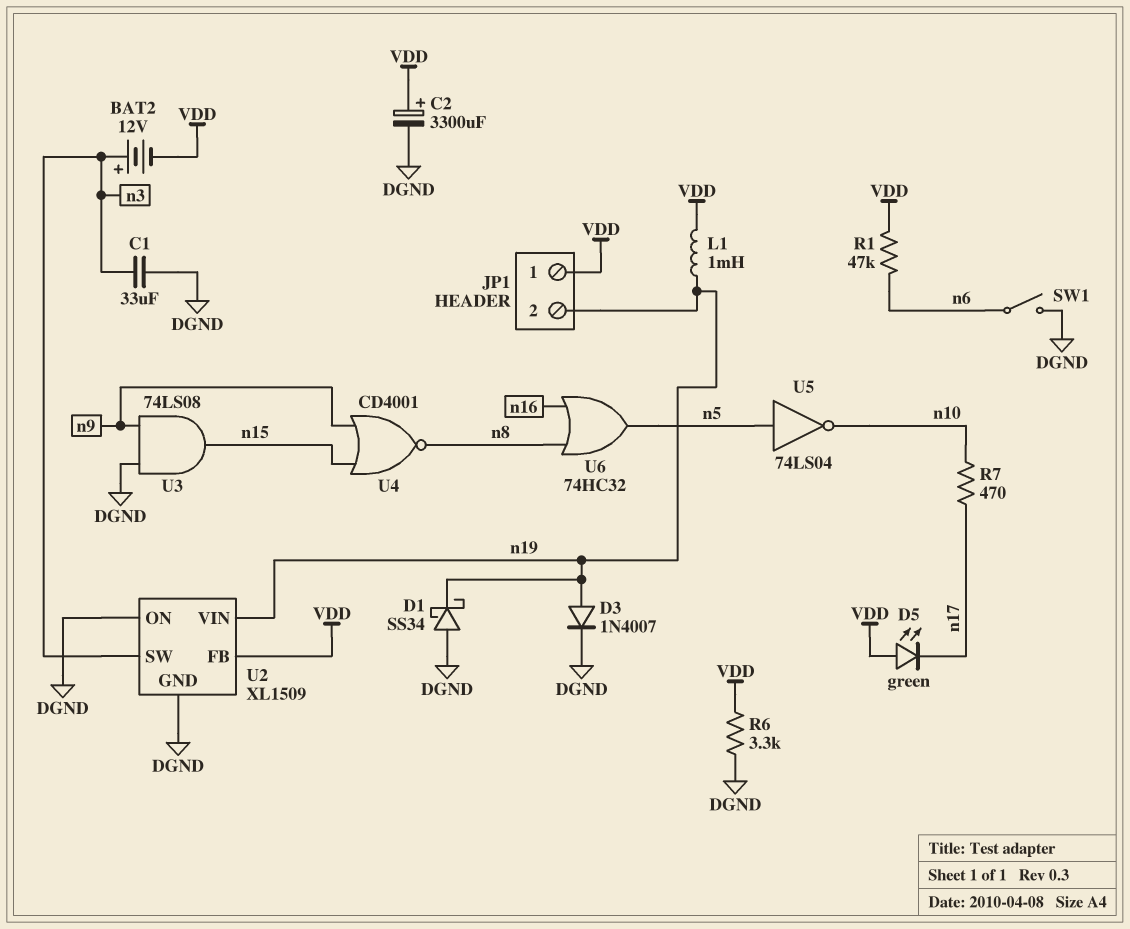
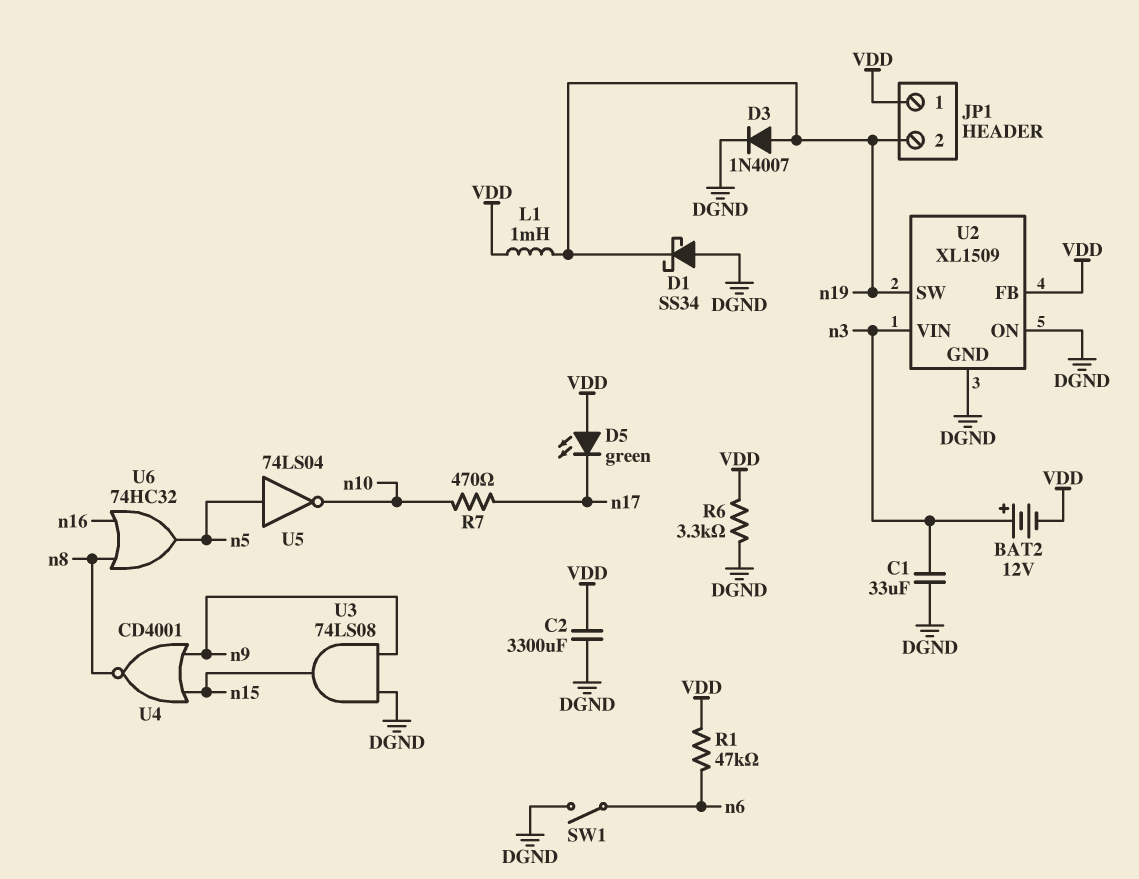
C2: 3300uF (plus VDD, minus DGND) -> 3300uF (DGND, VDD)
U2 pin SW: n3 -> n19
U2 pin VIN: n19 -> n3

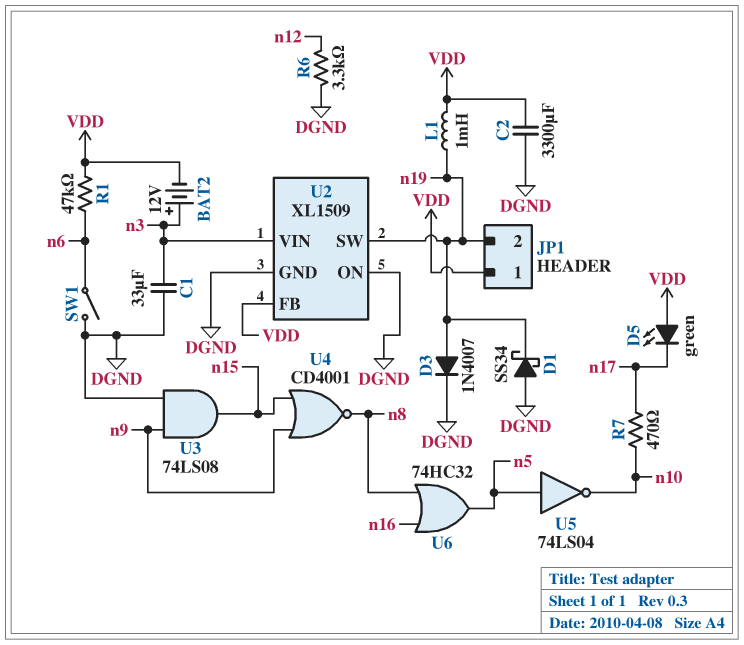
R6: 3.3k (DGND, VDD) -> 3.3k (DGND, n12)

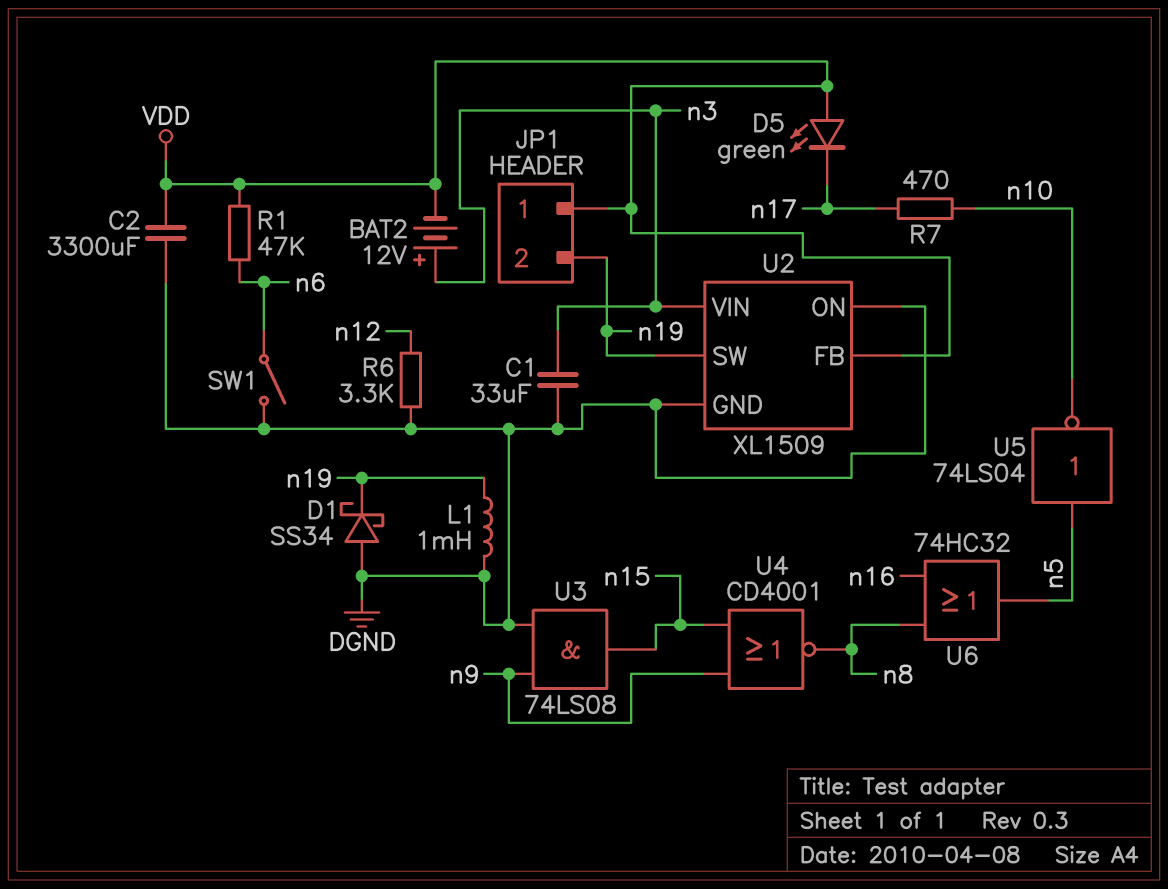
D3: diode 1N4007 (A n19, K DGND) -> none
L1: 1mH (VDD, n19) -> 1mH (DGND, n19)

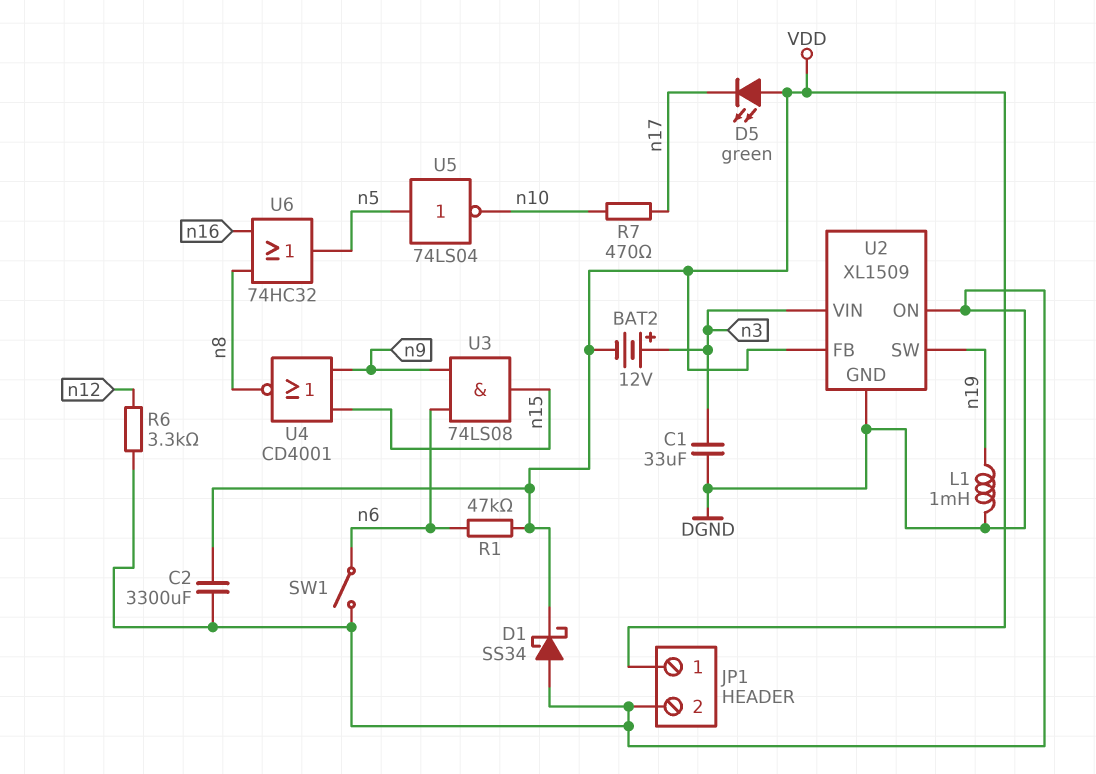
D1: schottky SS34 (A DGND, K n19) -> schottky SS34 (A DGND, K VDD)
JP1 pin 2: n19 -> DGND
U3: AND 74LS08 (in DGND, in n9, out n15) -> AND 74LS08 (in n6, in n9, out n15)

